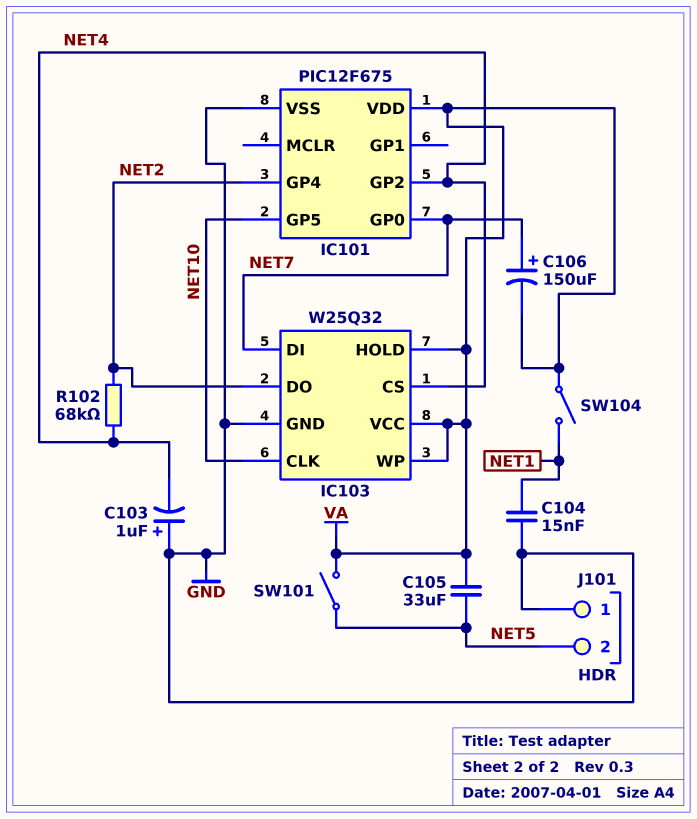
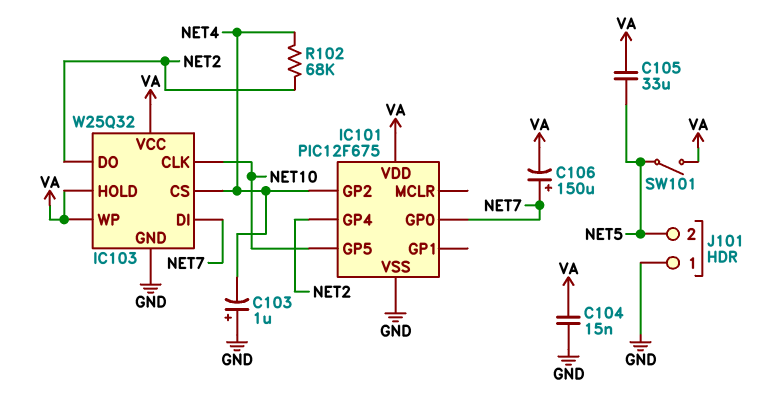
C104: 15nF (GND, NET1) -> 15nF (GND, VA)
SW104: switch (NET1, VA) -> none

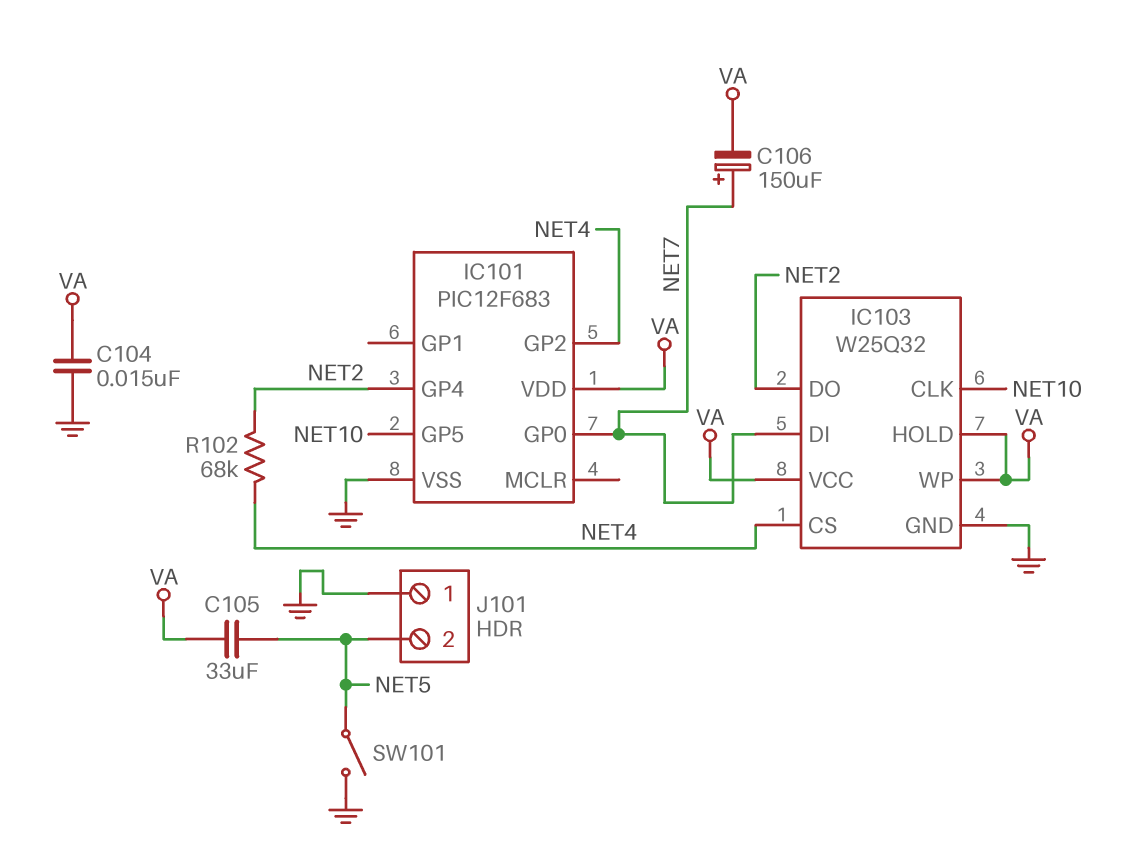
C103: 1uF (plus GND, minus NET4) -> none
IC101: PIC12F675 -> PIC12F683
SW101: switch (NET5, VA) -> switch (GND, NET5)

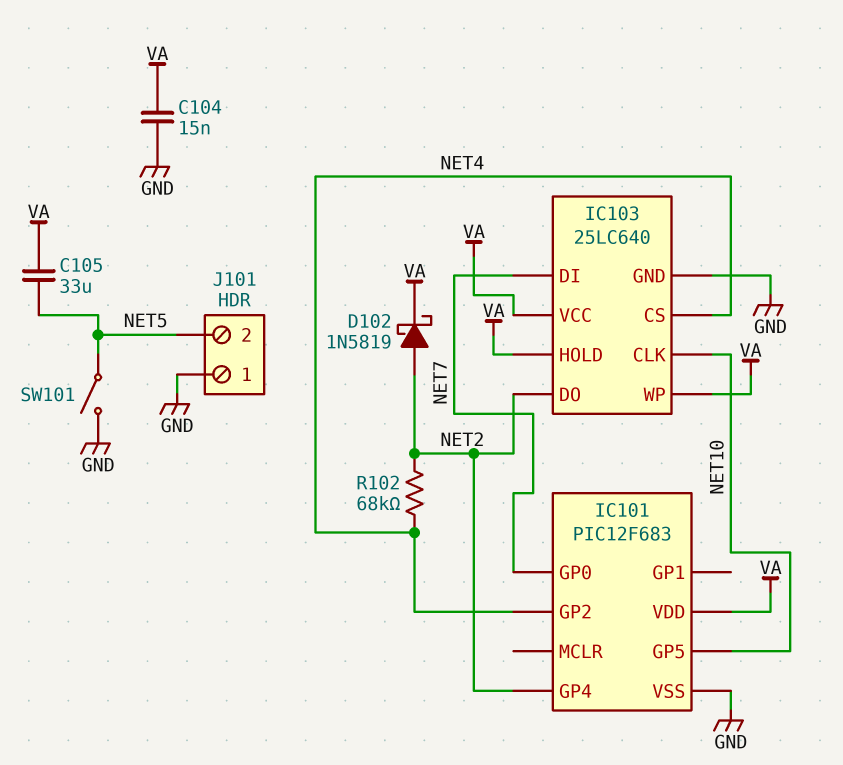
C106: 150uF (plus NET7, minus VA) -> none
D102: none -> schottky 1N5819 (A NET2, K VA)
IC103: W25Q32 -> 25LC640

